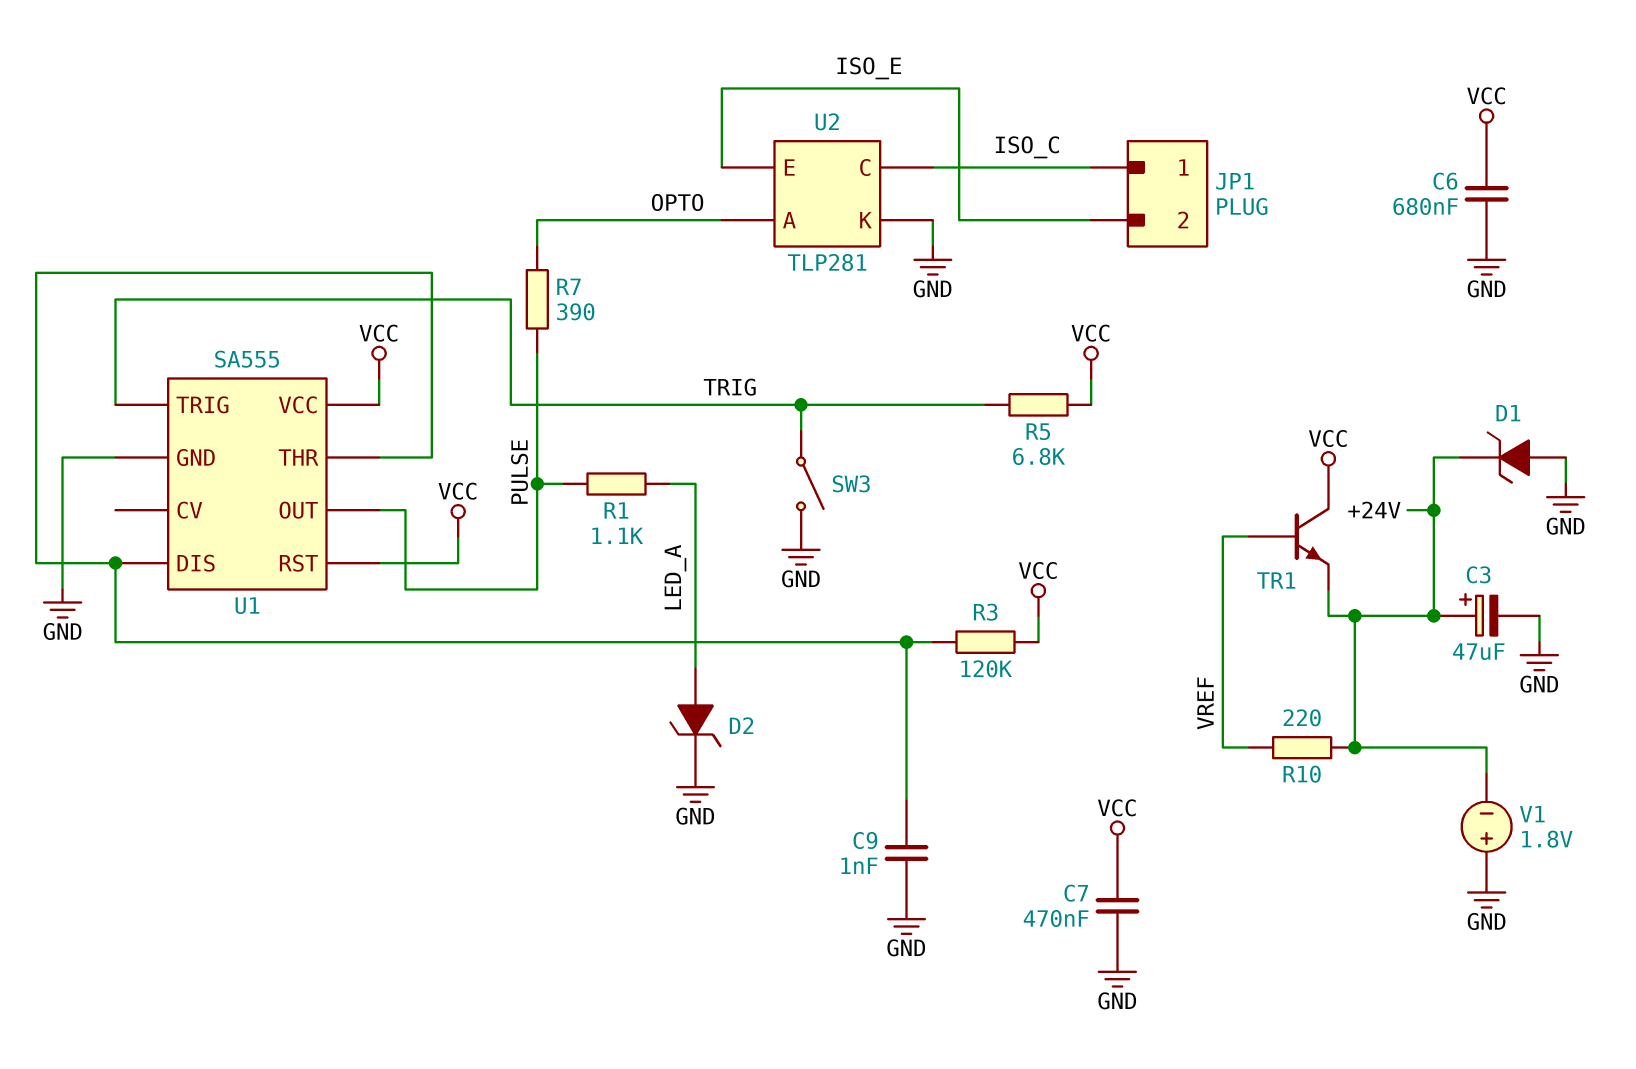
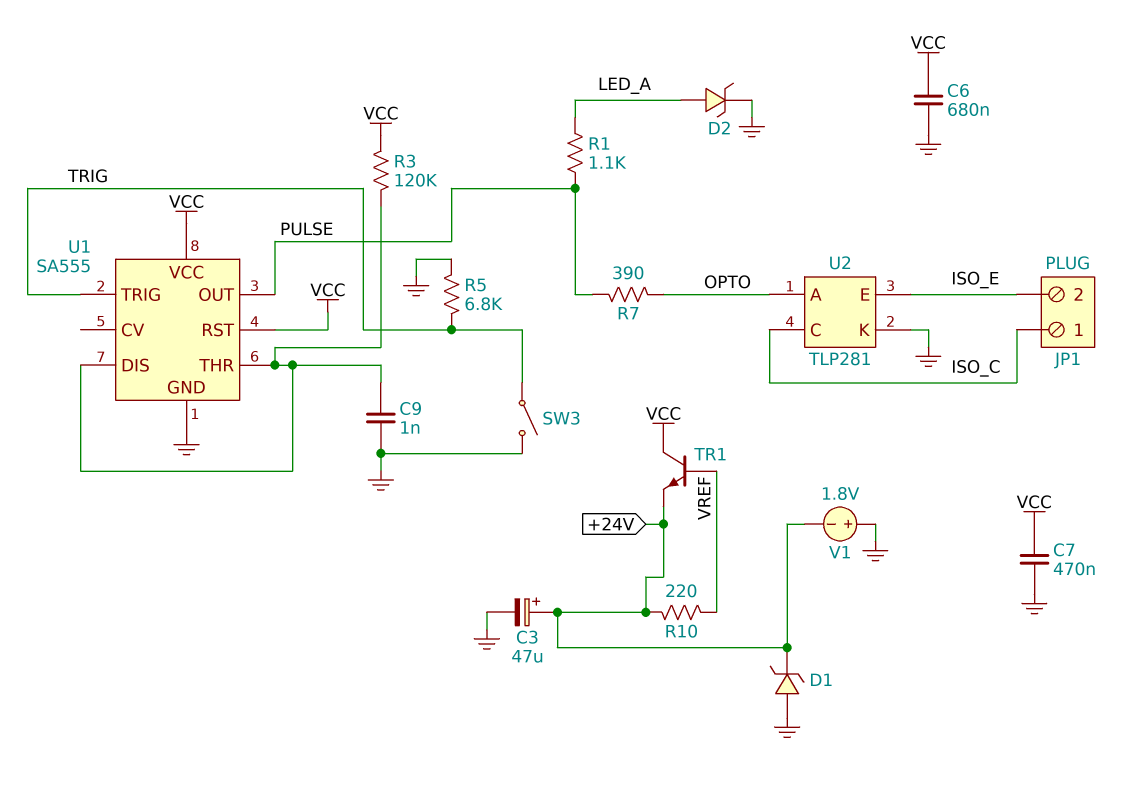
R5: 6.8k (TRIG, VCC) -> 6.8k (GND, TRIG)

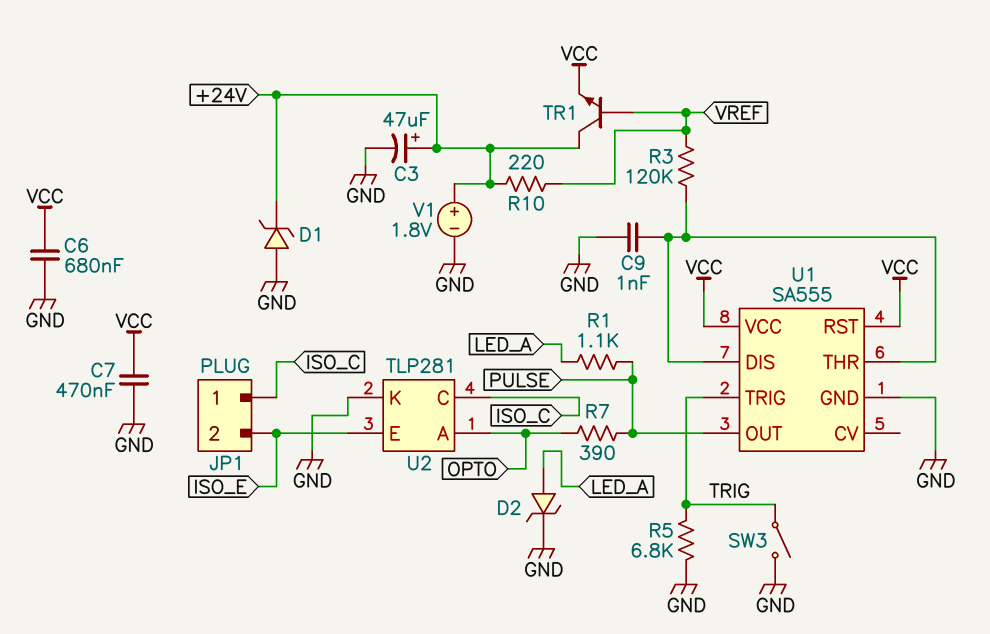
R3: 120k (U1/DIS, VCC) -> 120k (U1/DIS, VREF)
TR1: NPN (B VREF, C VCC, E +24V) -> NPN (B VREF, C +24V, E VCC)
V1: 1.8V (plus GND, minus +24V) -> 1.8V (plus +24V, minus GND)

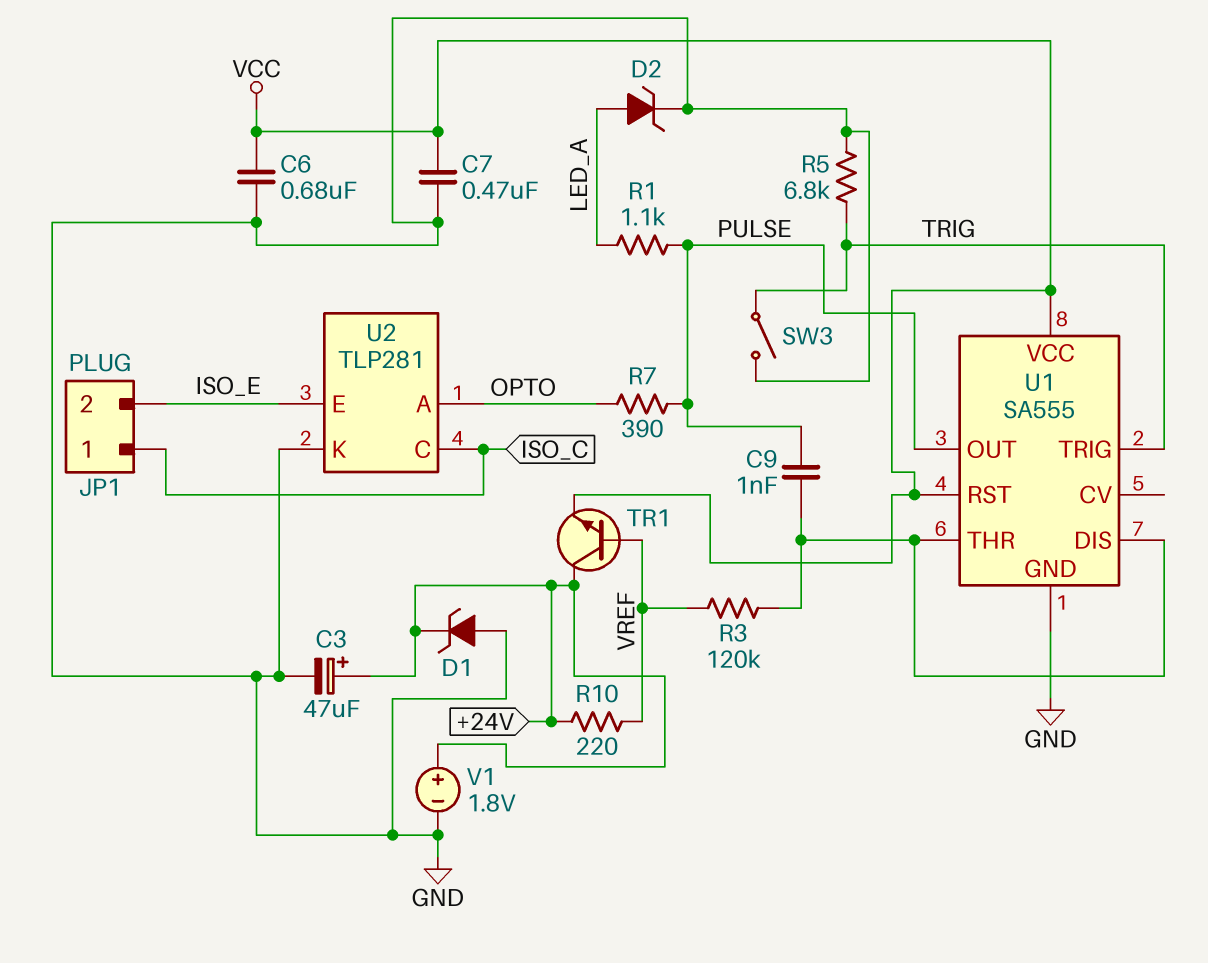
C9: 1nF (GND, U1/DIS) -> 1nF (PULSE, U1/DIS)

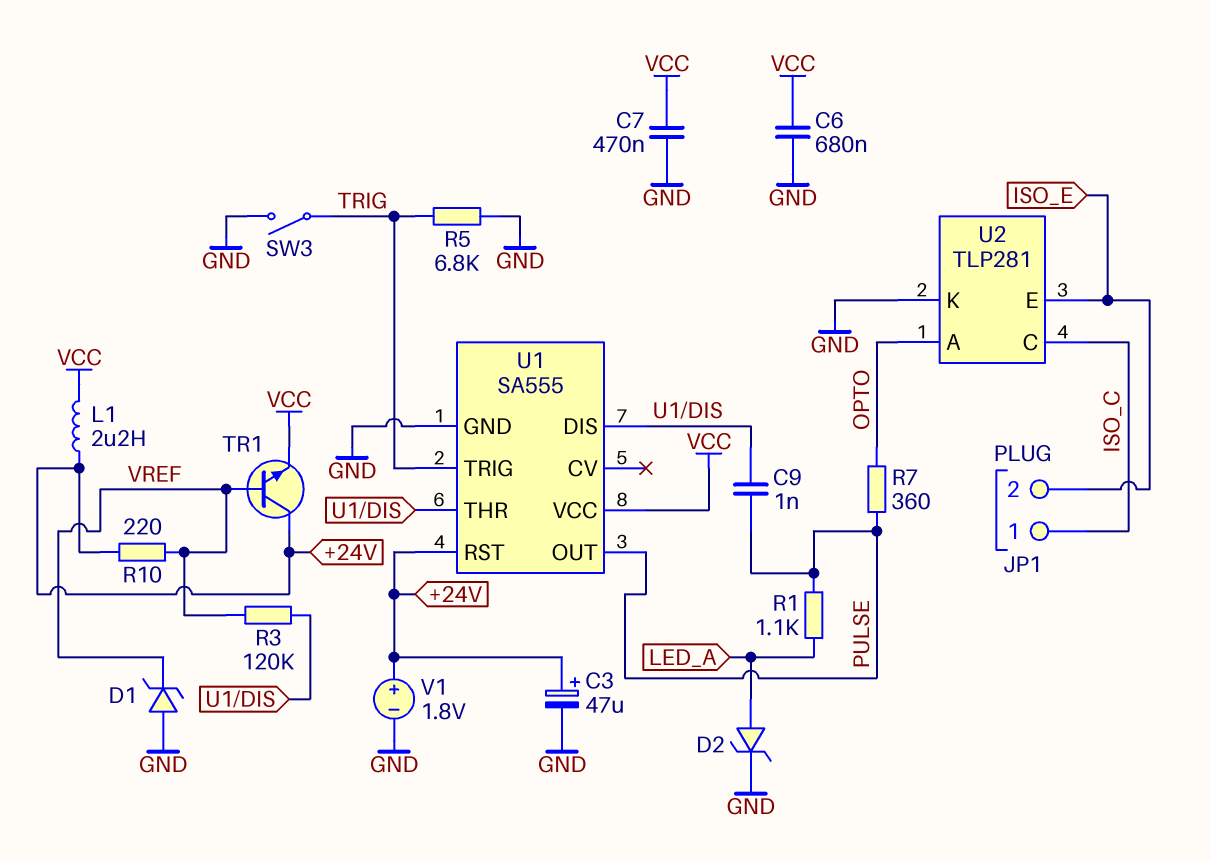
D1: zener (A GND, K +24V) -> zener (A GND, K VREF)
L1: none -> 2.2uH (+24V, VCC)
R7: 390 (OPTO, PULSE) -> 360 (OPTO, PULSE)
U1 pin RST: VCC -> +24V

